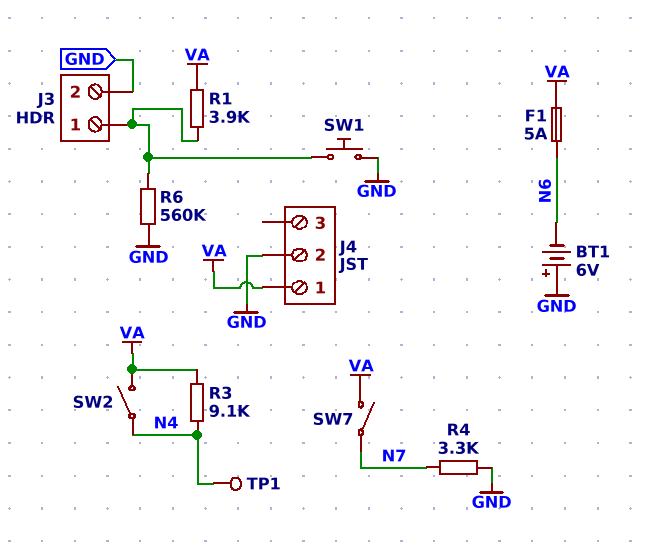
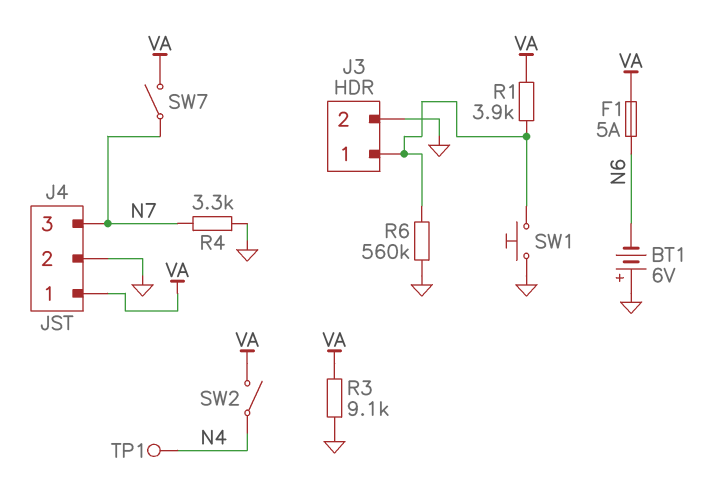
J4 pin 3: none -> N7
R3: 9.1k (N4, VA) -> 9.1k (GND, VA)

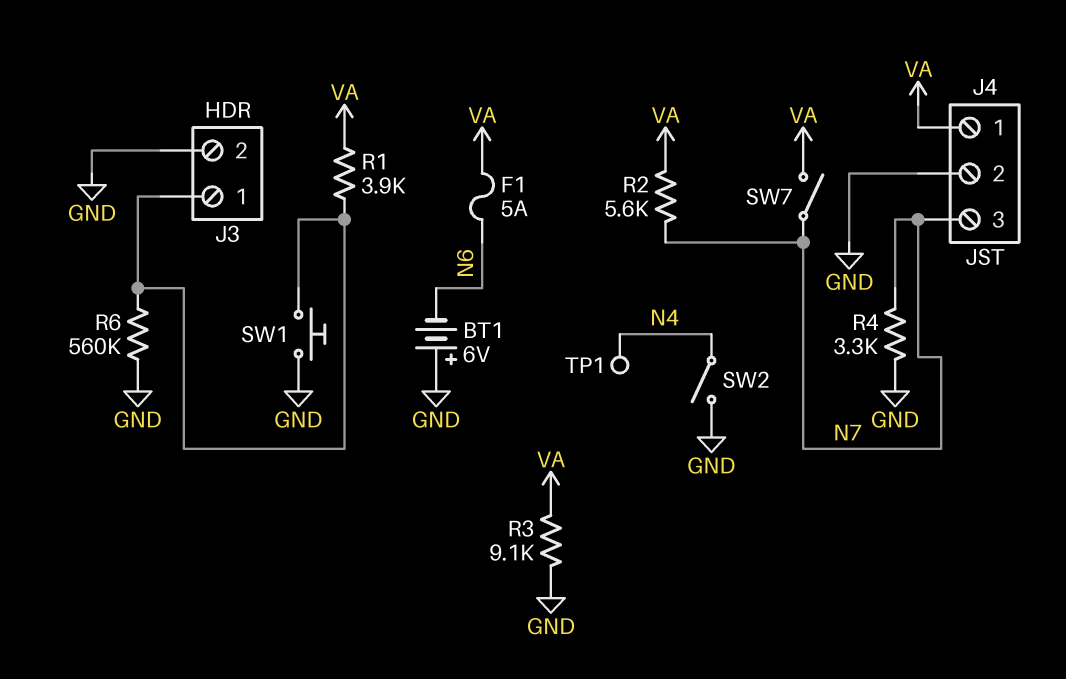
R2: none -> 5.6k (N7, VA)
SW2: switch (N4, VA) -> switch (GND, N4)

